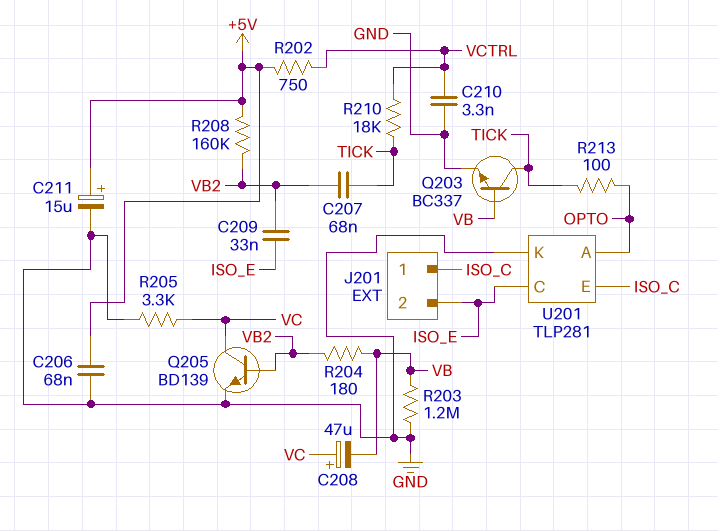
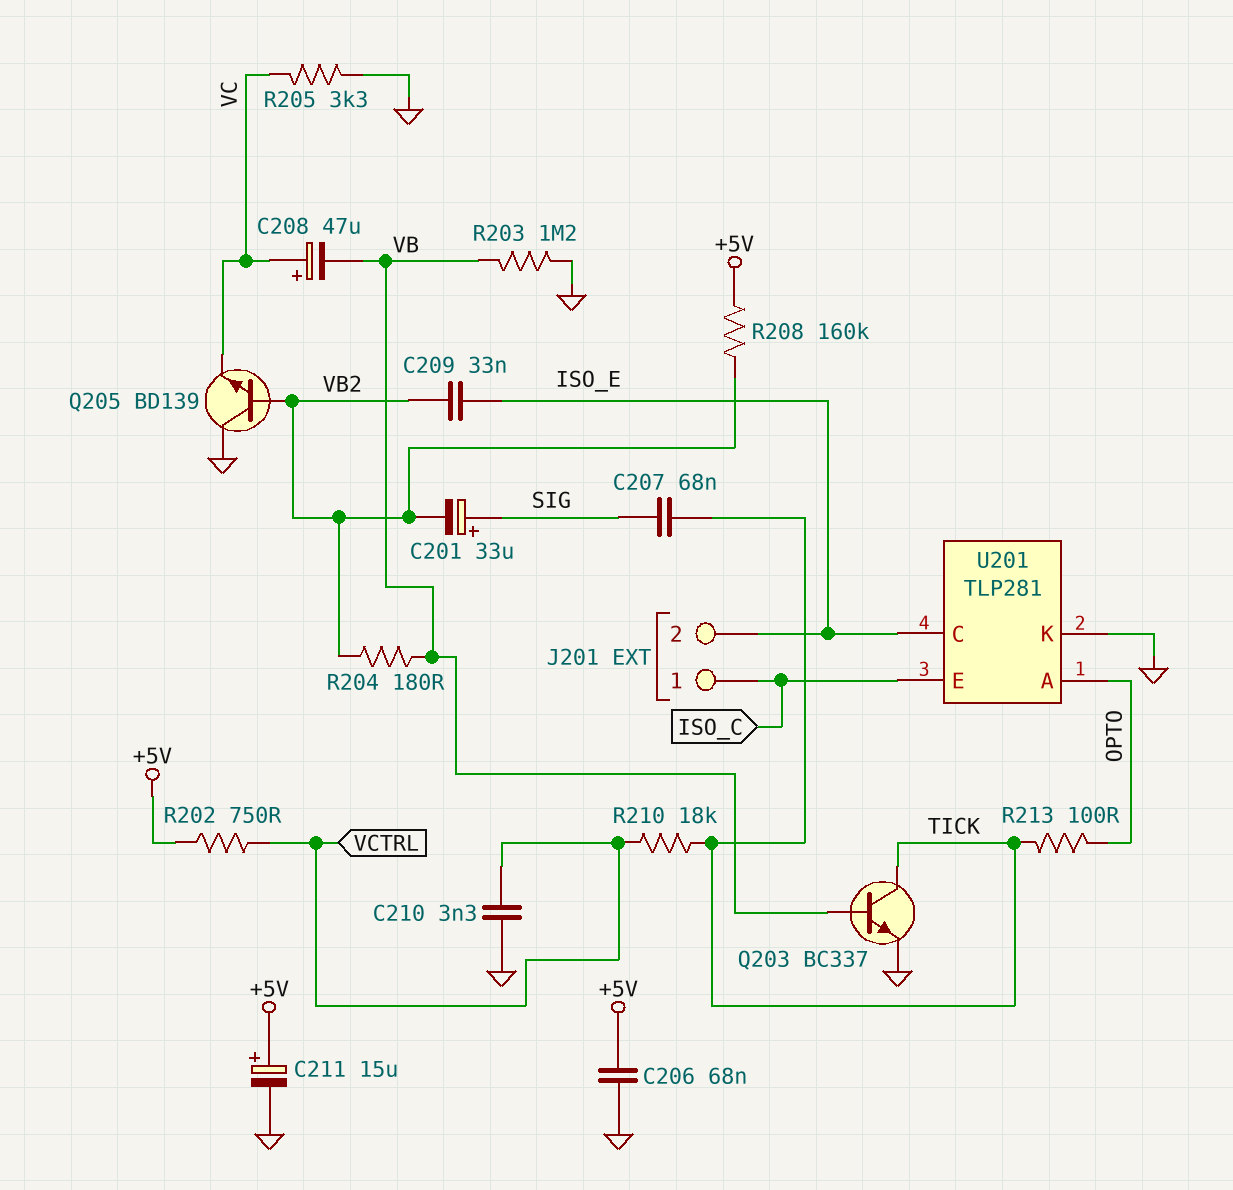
C201: none -> 33uF (plus SIG, minus VB2)
C207: 68nF (TICK, VB2) -> 68nF (SIG, TICK)
Q205: NPN BD139 (B VB2, C VC, E GND) -> NPN BD139 (B VB2, C GND, E VC)

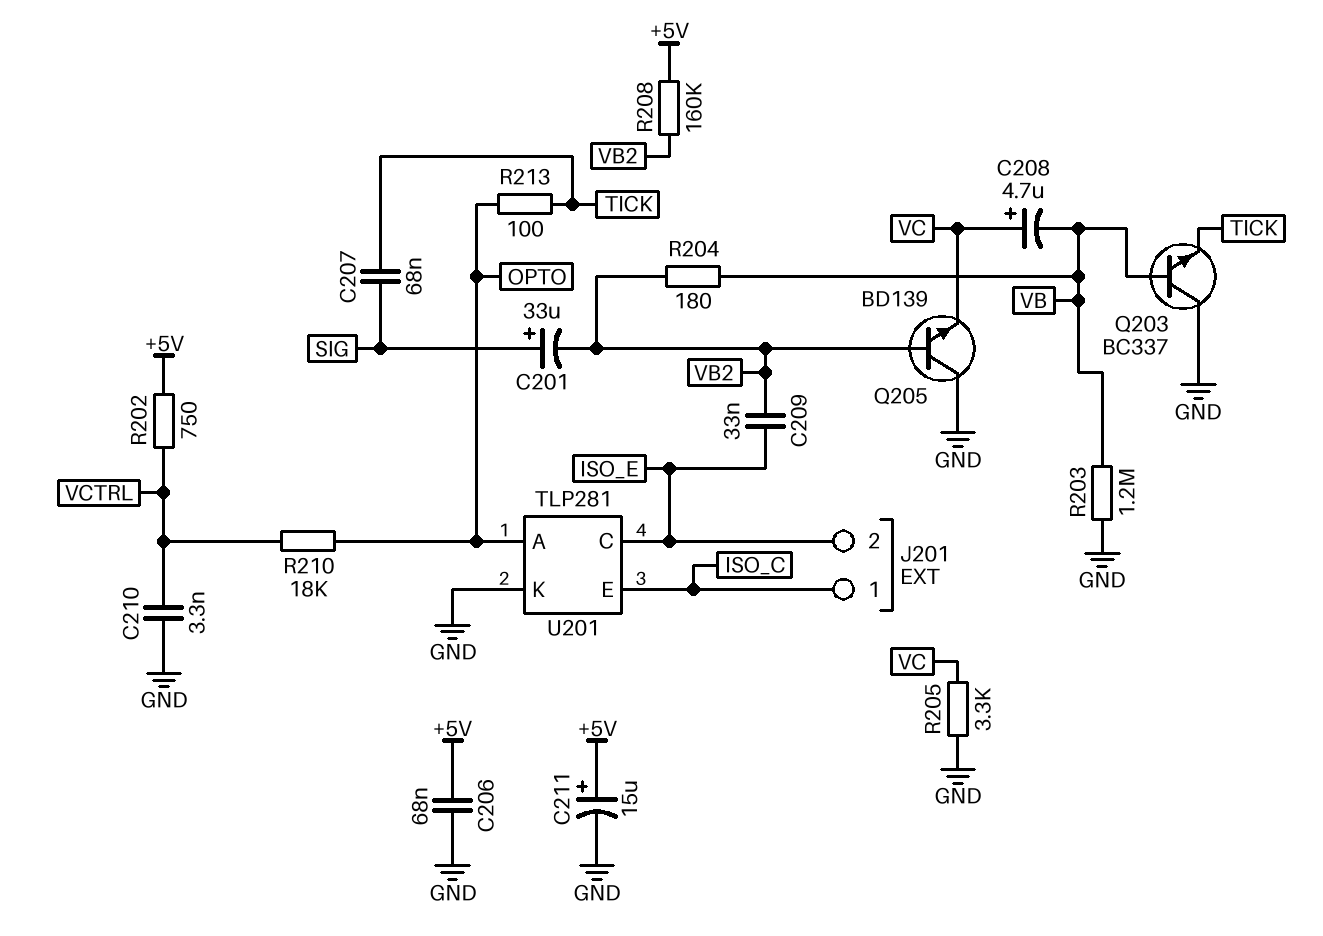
C208: 47uF (plus VC, minus VB) -> 4.7uF (plus VC, minus VB)
Q203: NPN BC337 (B VB, C TICK, E GND) -> NPN BC337 (B VB, C GND, E TICK)
R210: 18k (TICK, VCTRL) -> 18k (OPTO, VCTRL)

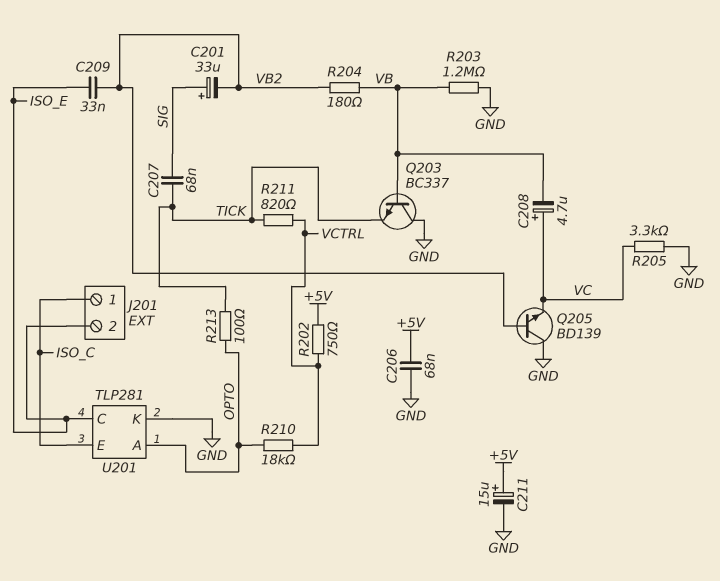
C210: 3.3nF (GND, VCTRL) -> none
R208: 160k (+5V, VB2) -> none
R211: none -> 820 (TICK, VCTRL)

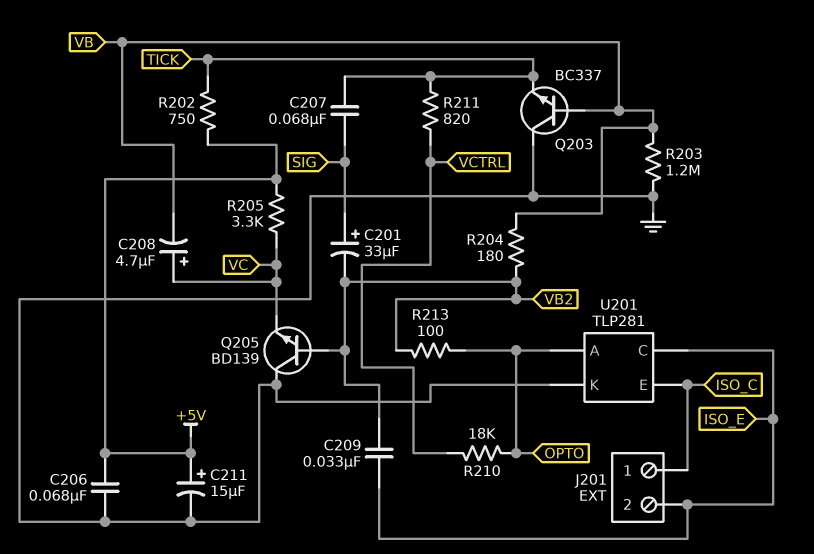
R202: 750 (+5V, VCTRL) -> 750 (+5V, TICK)
R205: 3.3k (GND, VC) -> 3.3k (+5V, VC)
R213: 100 (OPTO, TICK) -> 100 (OPTO, VB2)

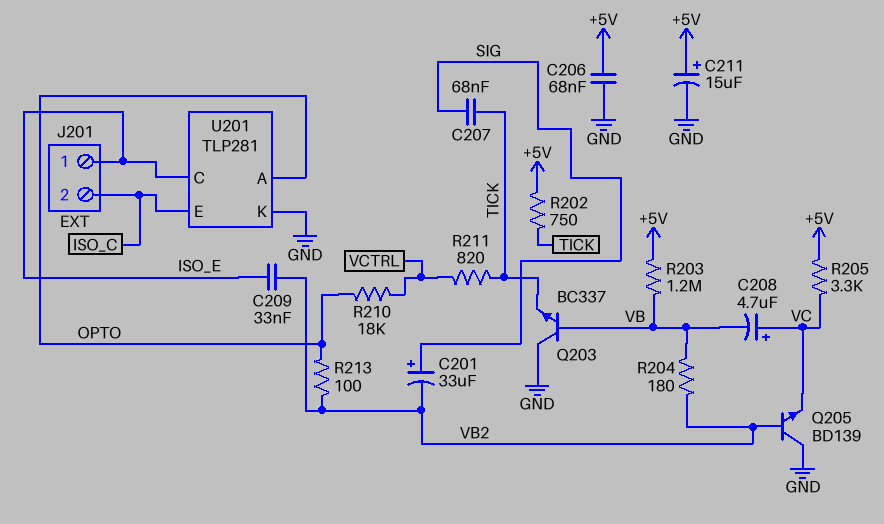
J201 pin 1: ISO_C -> ISO_E
J201 pin 2: ISO_E -> ISO_C
R203: 1.2M (GND, VB) -> 1.2M (+5V, VB)

